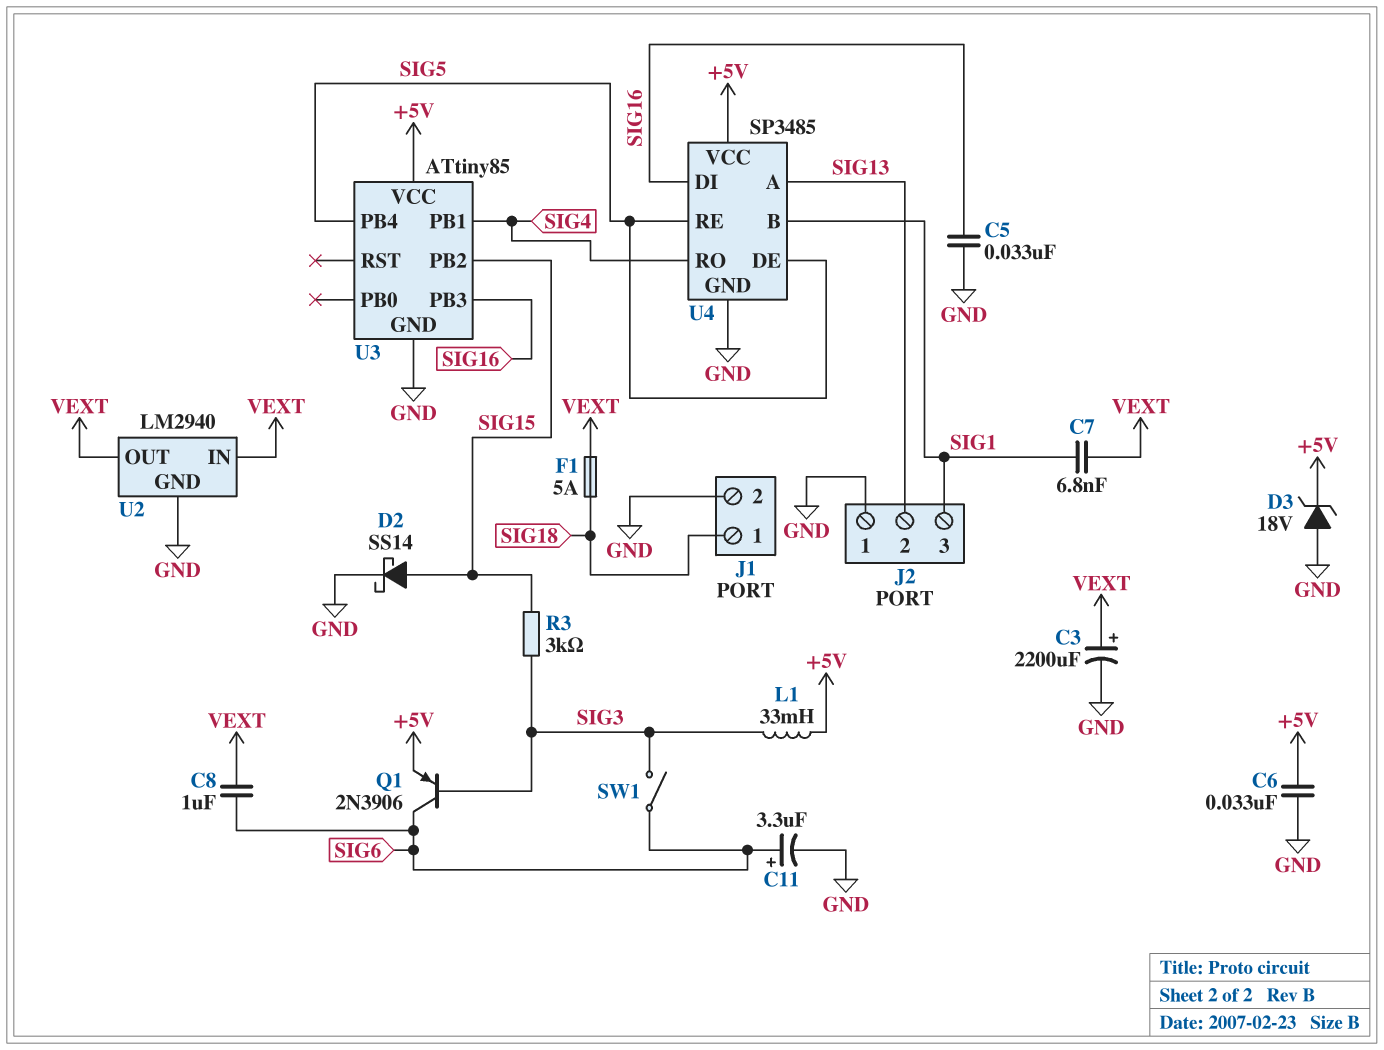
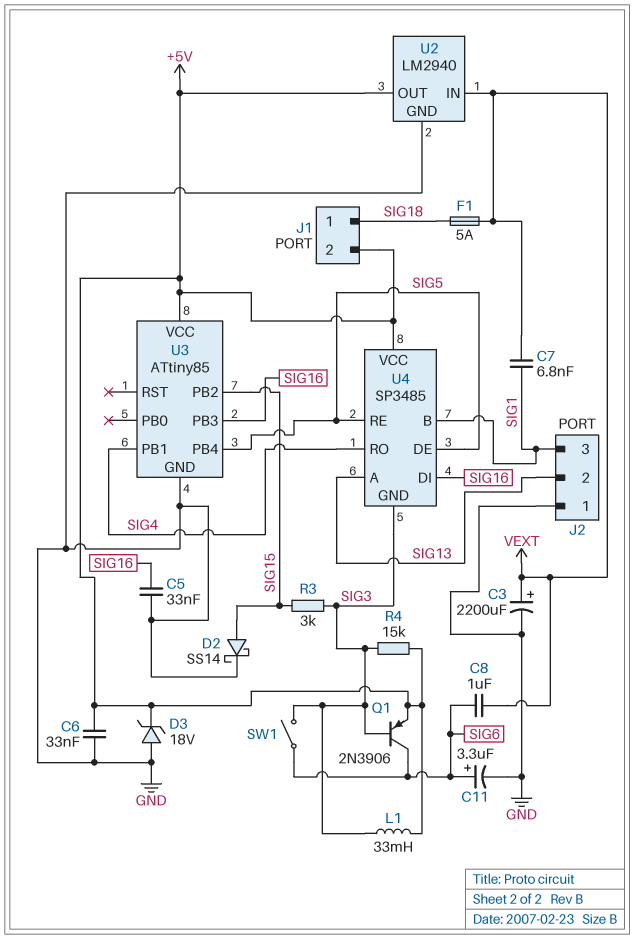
J1 pin 2: GND -> +5V
R4: none -> 15k (+5V, SIG3)
U2 pin OUT: VEXT -> +5V
U4 pin GND: GND -> SIG3

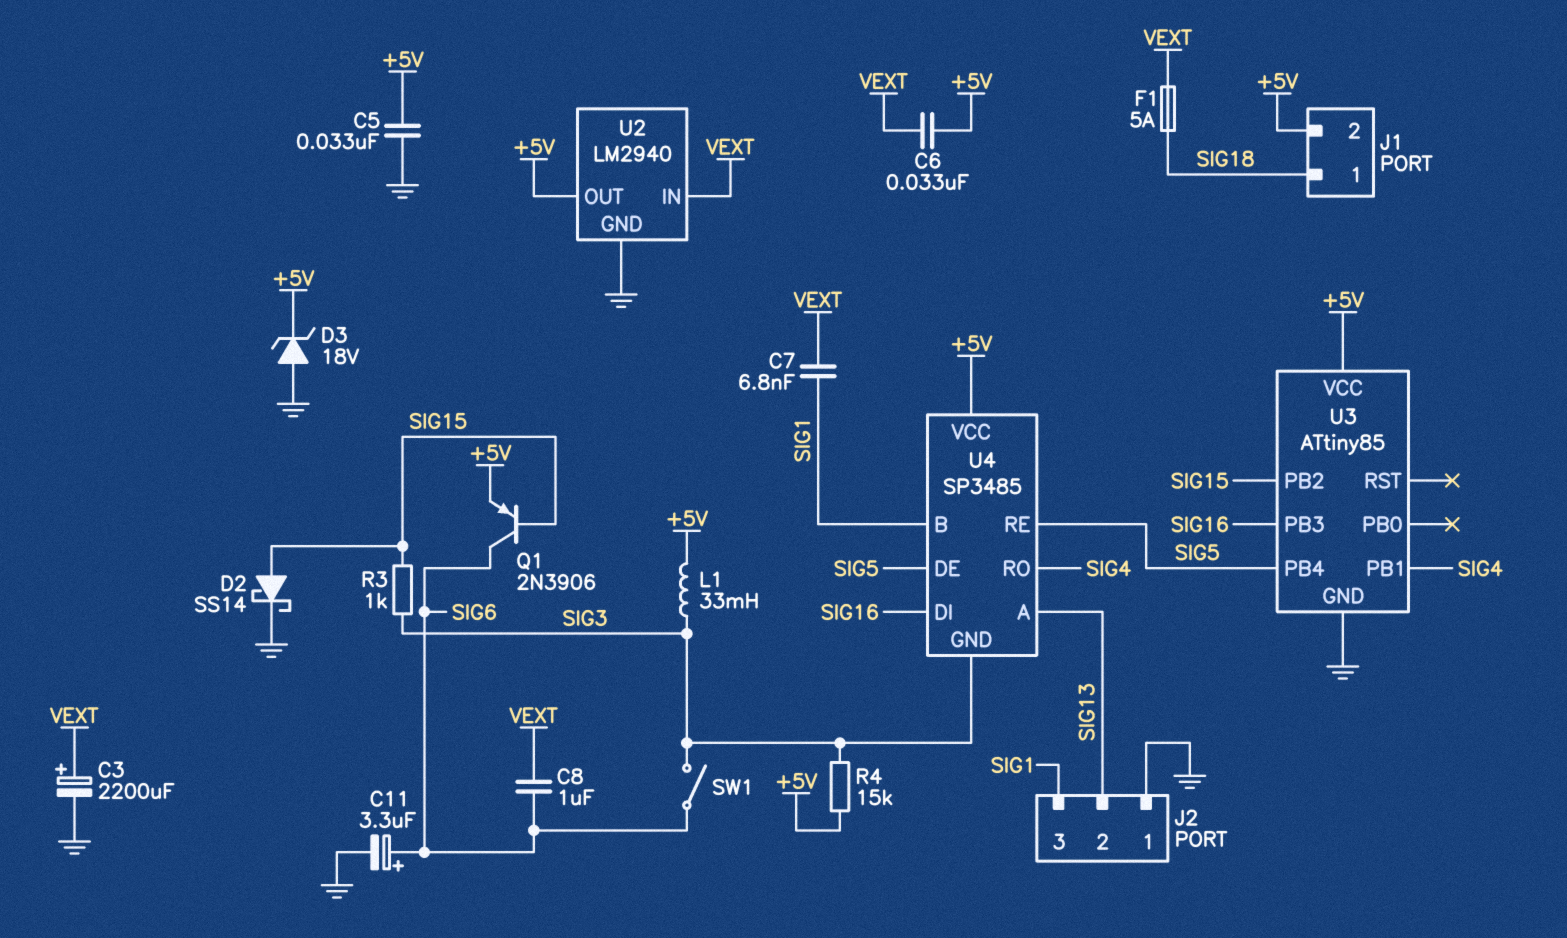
C5: 33nF (GND, SIG16) -> 33nF (+5V, GND)
C6: 33nF (+5V, GND) -> 33nF (+5V, VEXT)
Q1: PNP 2N3906 (B SIG3, C SIG6, E +5V) -> PNP 2N3906 (B SIG15, C SIG6, E +5V)
R3: 3k (SIG3, SIG15) -> 1k (SIG3, SIG15)

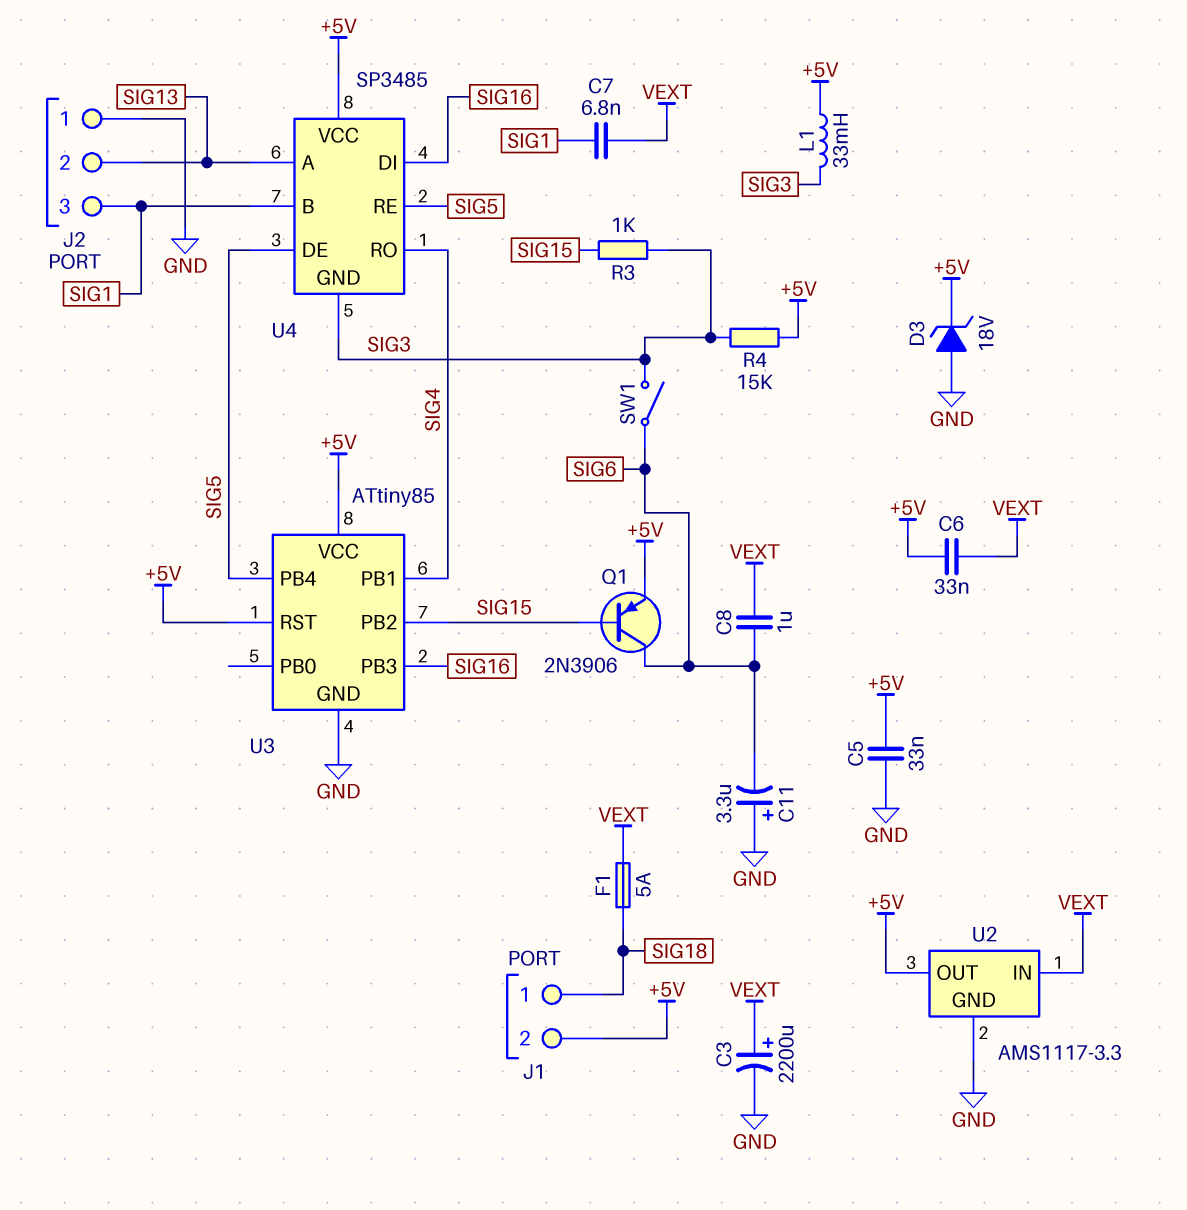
C11: 3.3uF (plus SIG6, minus GND) -> 3.3uF (plus GND, minus SIG6)
D2: schottky SS14 (A SIG15, K GND) -> none
U2: LM2940 -> AMS1117-3.3
U3 pin RST: none -> +5V

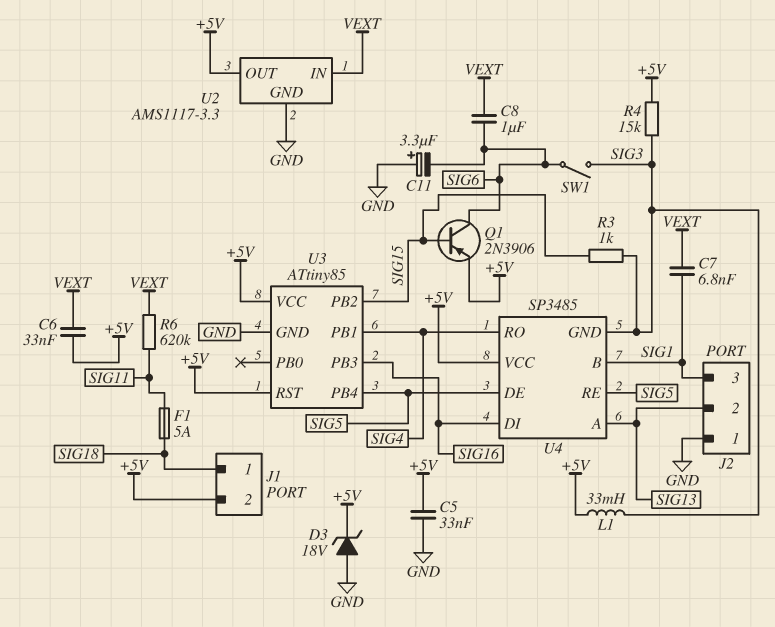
C3: 2200uF (plus VEXT, minus GND) -> none
F1: 5A (SIG18, VEXT) -> 5A (SIG11, SIG18)
R6: none -> 620k (SIG11, VEXT)

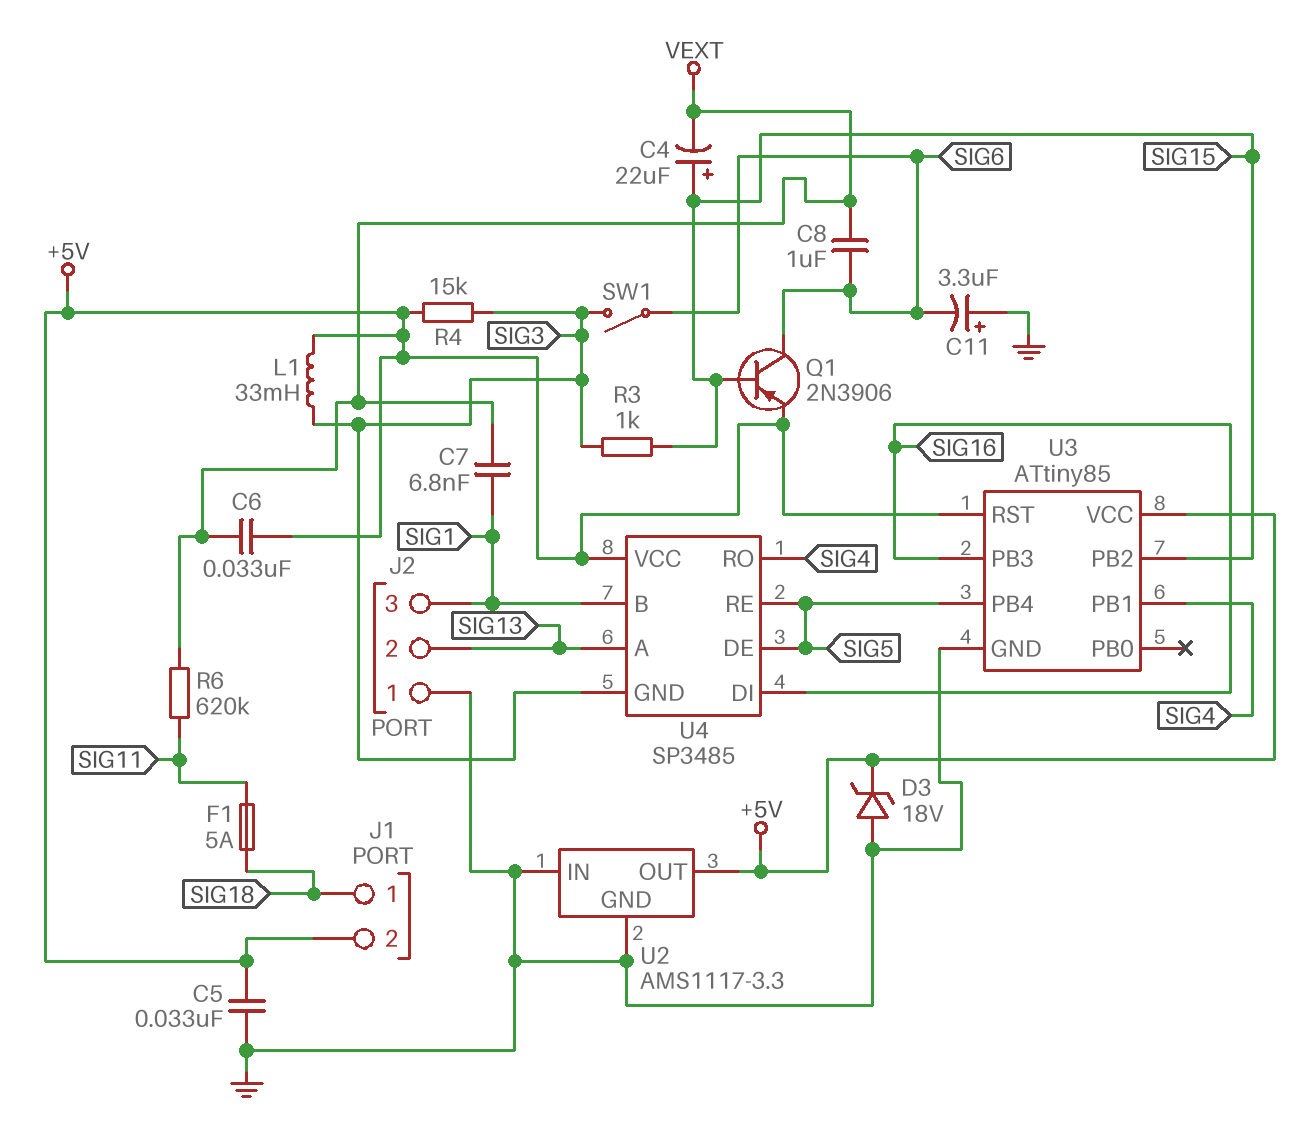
C4: none -> 22uF (plus SIG15, minus VEXT)
U2 pin IN: VEXT -> GND

